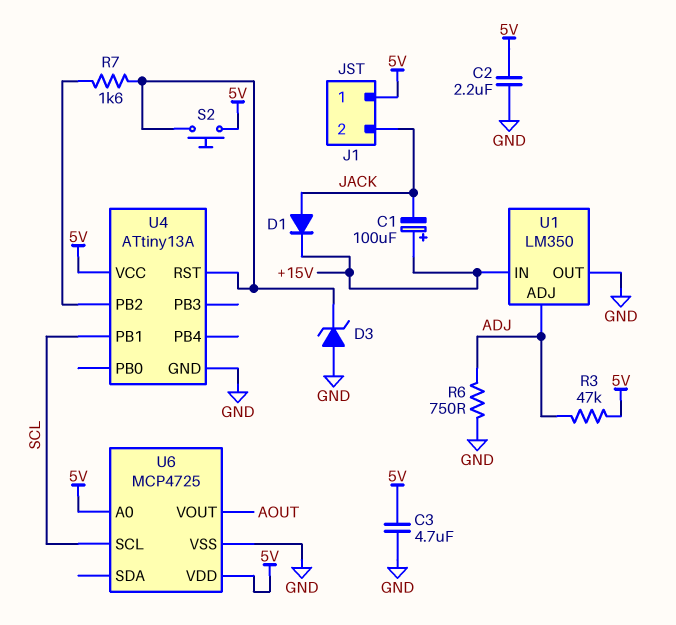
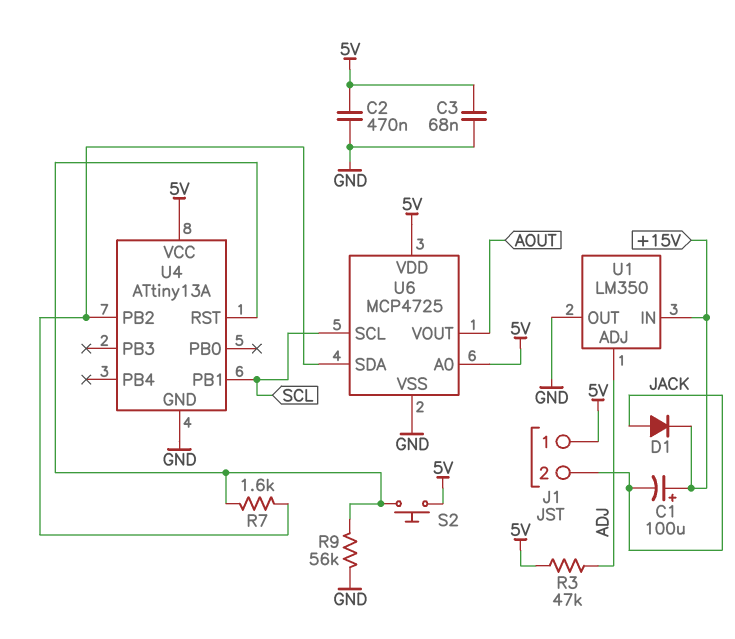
C2: 2.2uF (5V, GND) -> 470nF (5V, GND)
C3: 4.7uF (5V, GND) -> 68nF (5V, GND)
D3: zener (A GND, K U4/RST) -> none
R6: 750 (ADJ, GND) -> none
R9: none -> 56k (GND, U4/RST)
U6 pin SDA: none -> U4/PB2

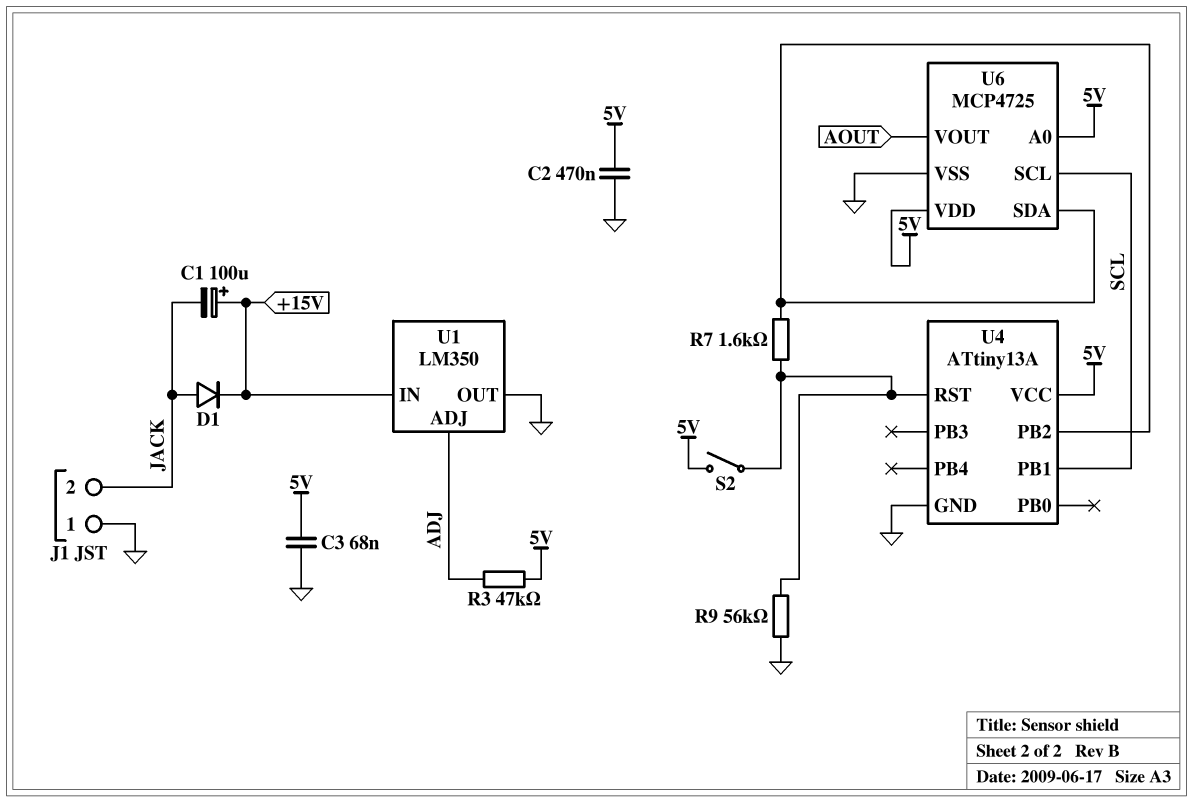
J1 pin 1: 5V -> GND
S2: button (5V, U4/RST) -> switch (5V, U4/RST)

